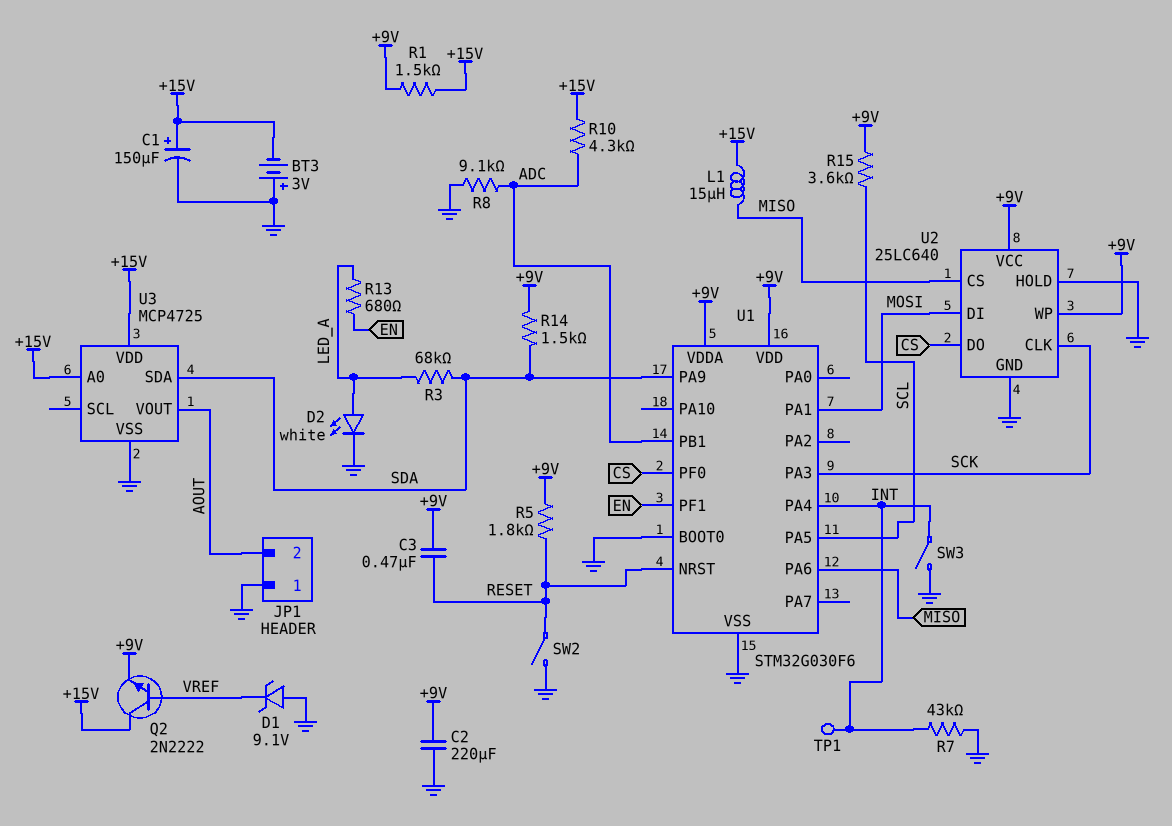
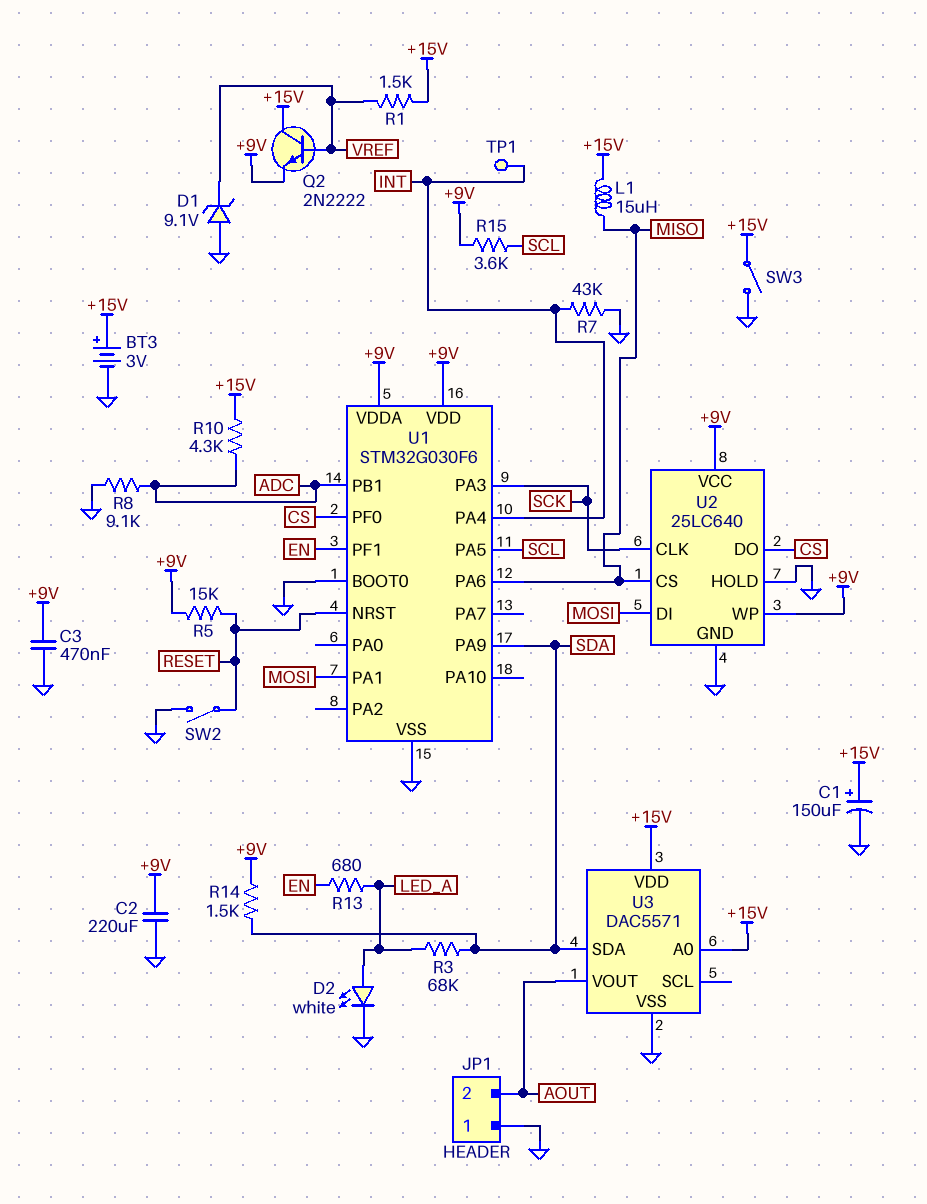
BT3: 3V (plus GND, minus +15V) -> 3V (plus +15V, minus GND)
C3: 470nF (+9V, RESET) -> 470nF (+9V, GND)
R1: 1.5k (+9V, +15V) -> 1.5k (+15V, VREF)
R5: 1.8k (+9V, RESET) -> 15k (+9V, RESET)
SW3: switch (GND, INT) -> switch (+15V, GND)
U3: MCP4725 -> DAC5571

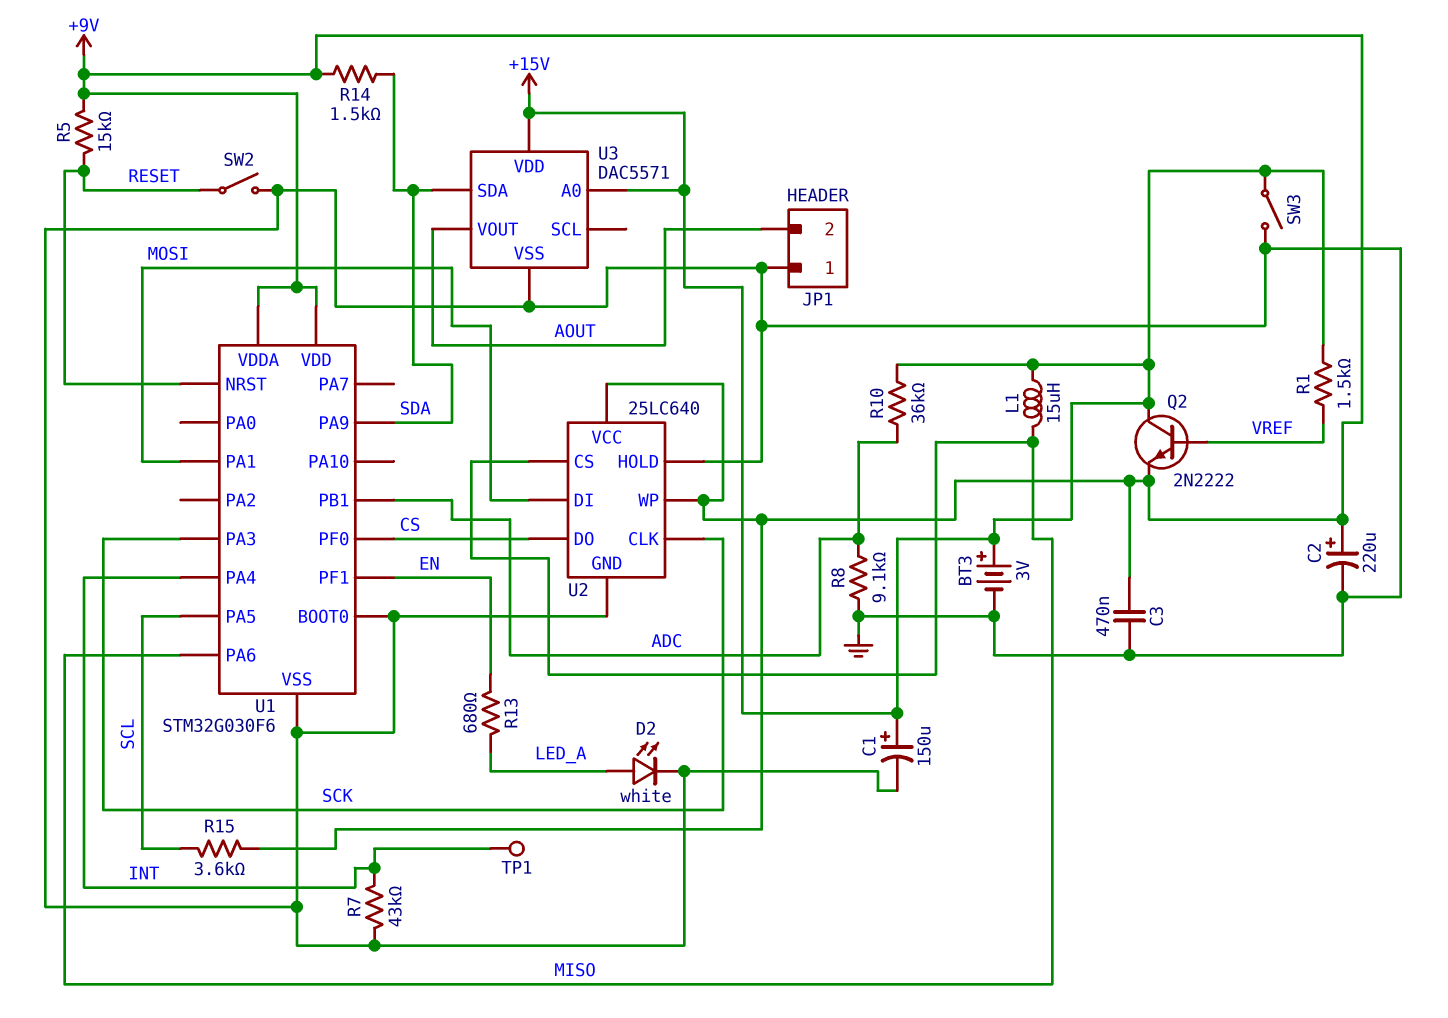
C2: 220uF (+9V, GND) -> 220uF (plus +9V, minus GND)
D1: zener 9.1V (A GND, K VREF) -> none
R3: 68k (LED_A, SDA) -> none
R10: 4.3k (+15V, ADC) -> 36k (+15V, ADC)

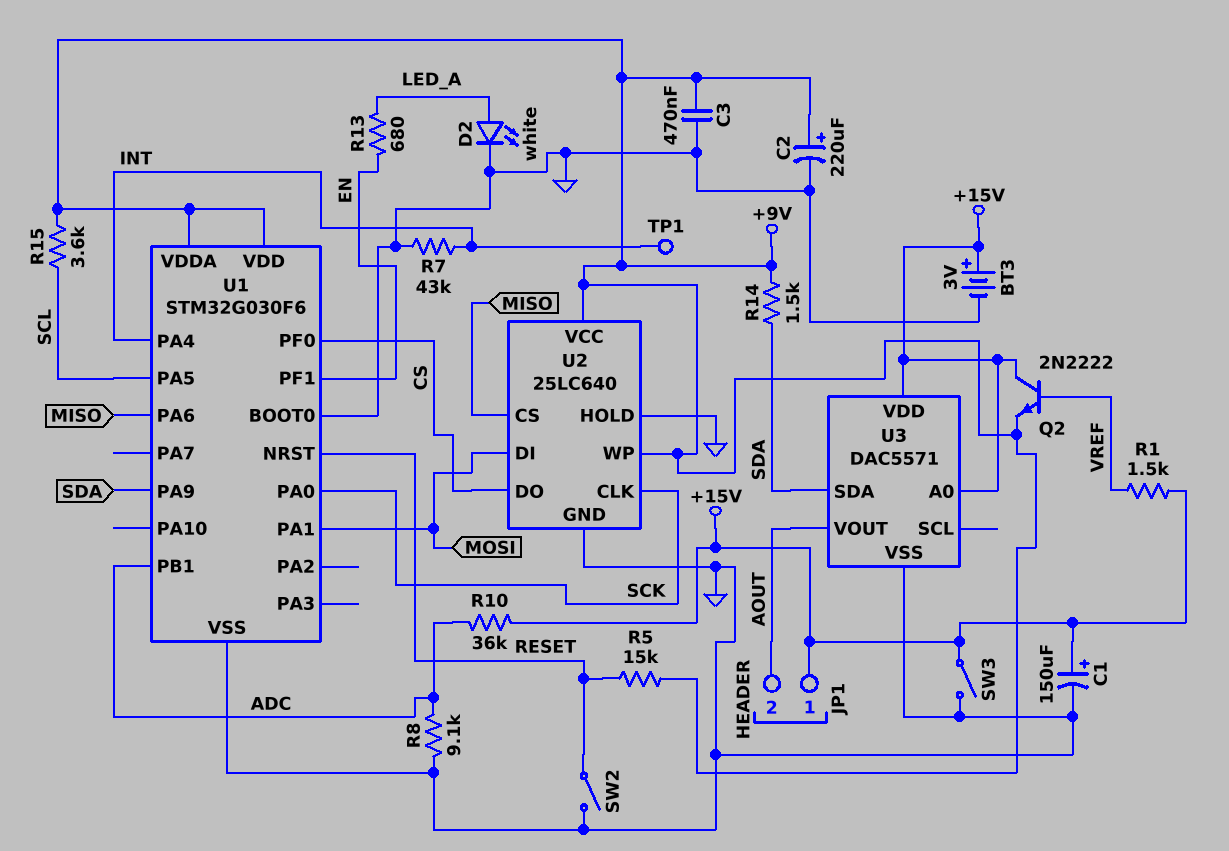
JP1 pin 1: GND -> +15V
L1: 15uH (+15V, MISO) -> none
U1 pin PA0: none -> SCK
U1 pin PA3: SCK -> none

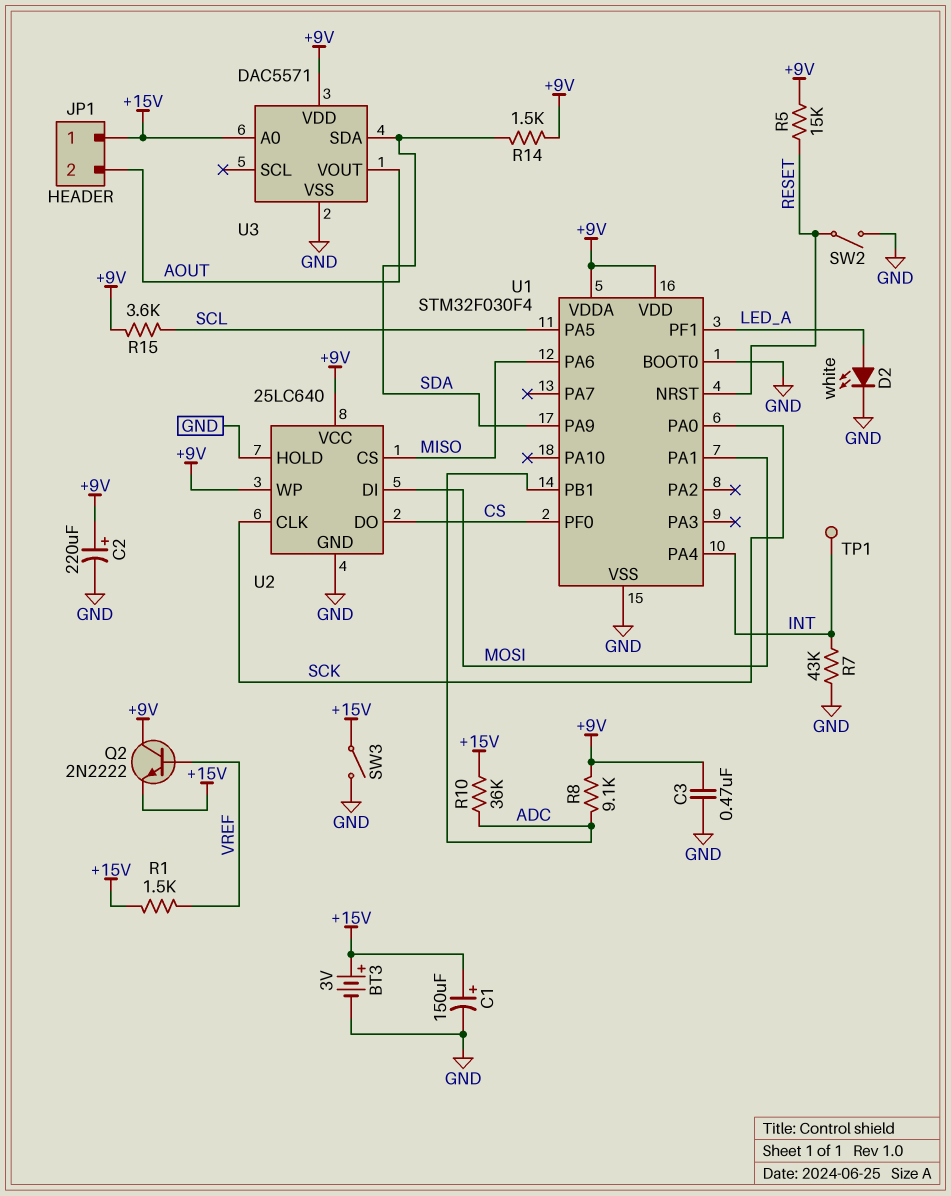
Q2: NPN 2N2222 (B VREF, C +15V, E +9V) -> NPN 2N2222 (B VREF, C +9V, E +15V)
R8: 9.1k (ADC, GND) -> 9.1k (+9V, ADC)
R13: 680 (EN, LED_A) -> none
U1: STM32G030F6 -> STM32F030F4
U1 pin PF1: EN -> LED_A
U3 pin VDD: +15V -> +9V

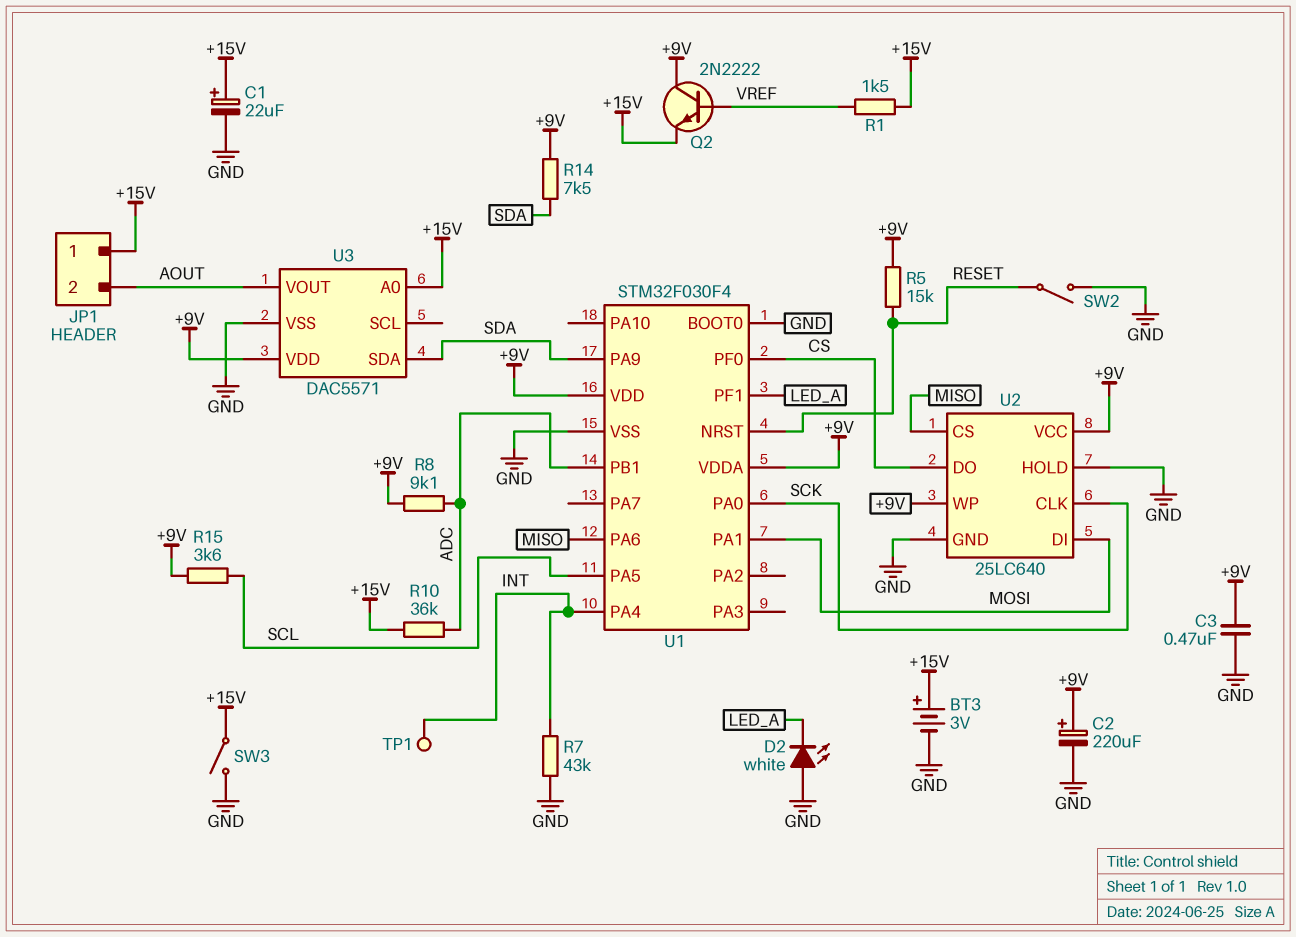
C1: 150uF (plus +15V, minus GND) -> 22uF (plus +15V, minus GND)
D2: LED white (A LED_A, K GND) -> LED white (A GND, K LED_A)
R14: 1.5k (+9V, SDA) -> 7.5k (+9V, SDA)

